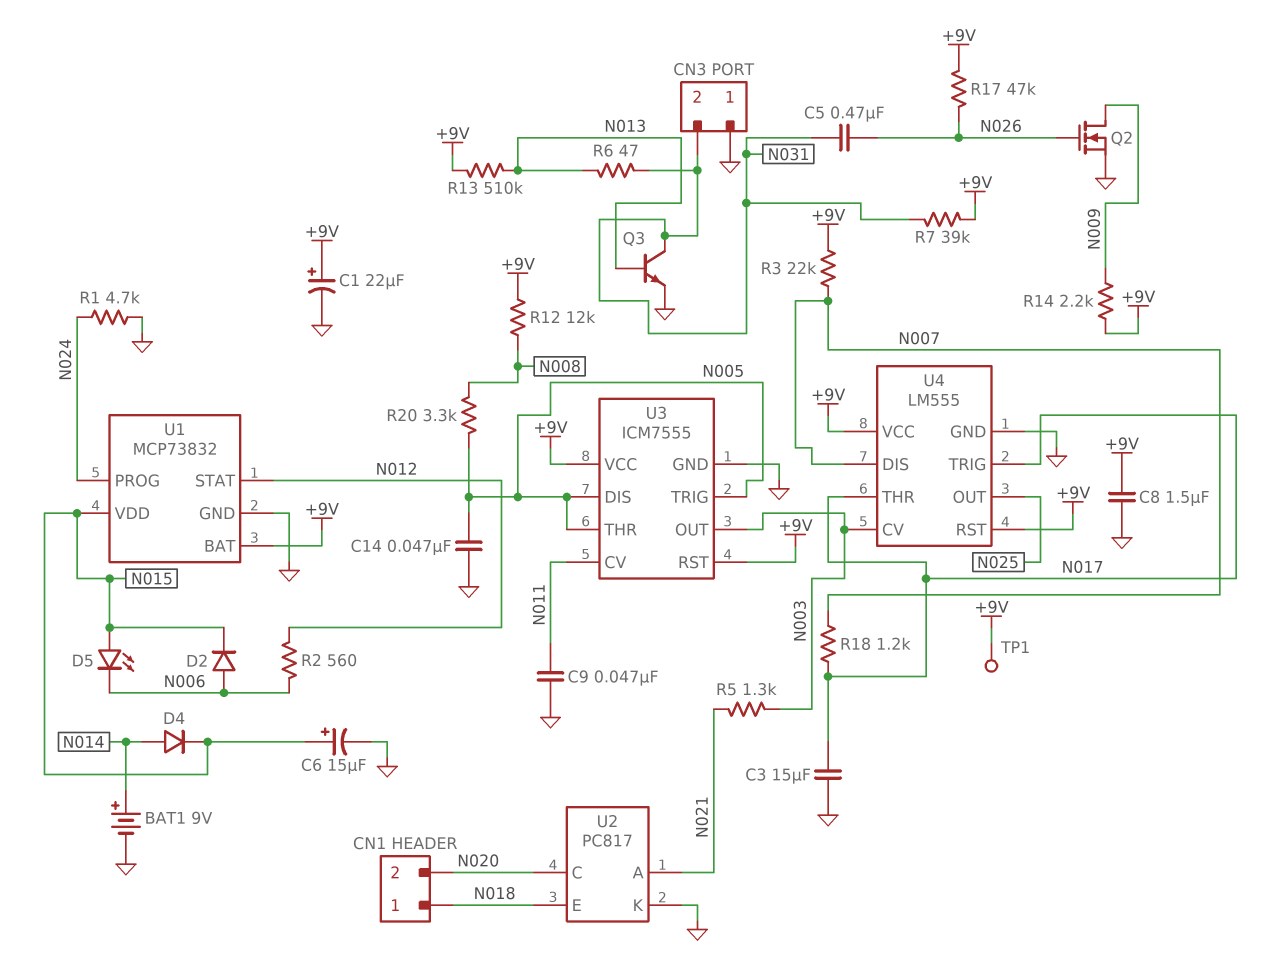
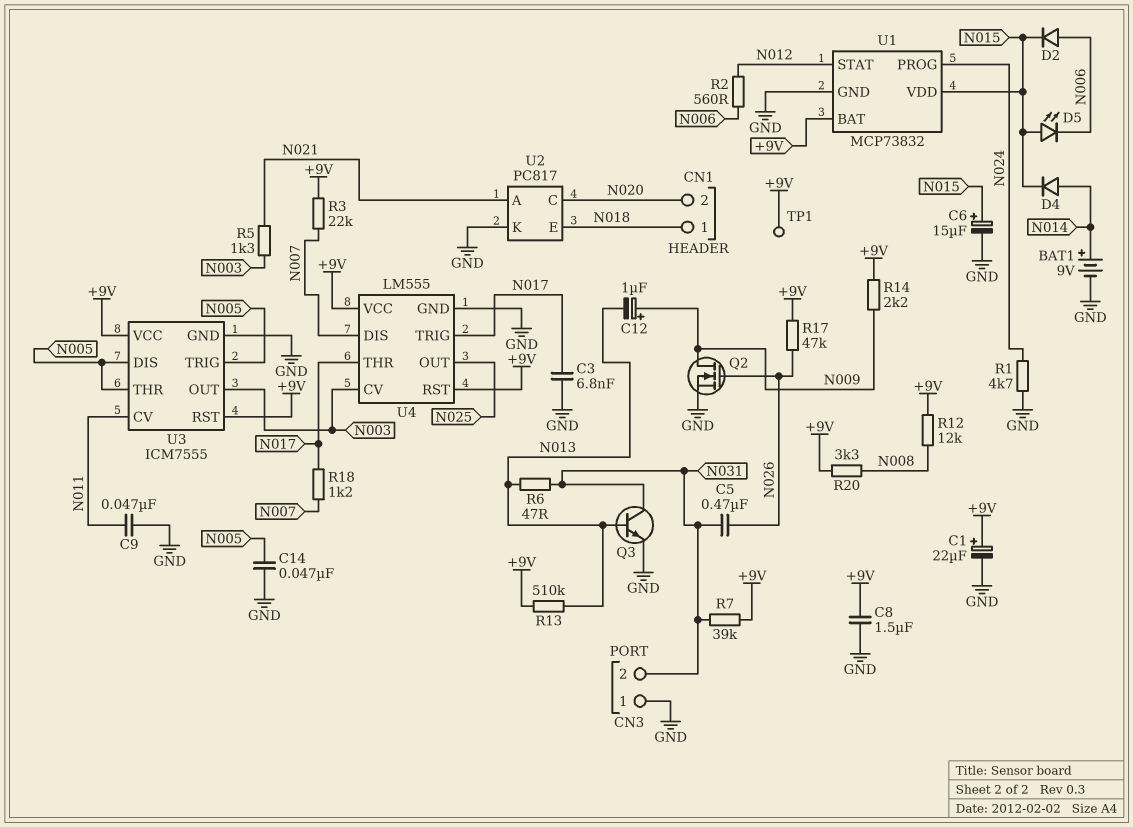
C3: 15uF (GND, N017) -> 6.8nF (GND, N017)
C12: none -> 1uF (plus N009, minus N013)
R20: 3.3k (N005, N008) -> 3.3k (+9V, N008)

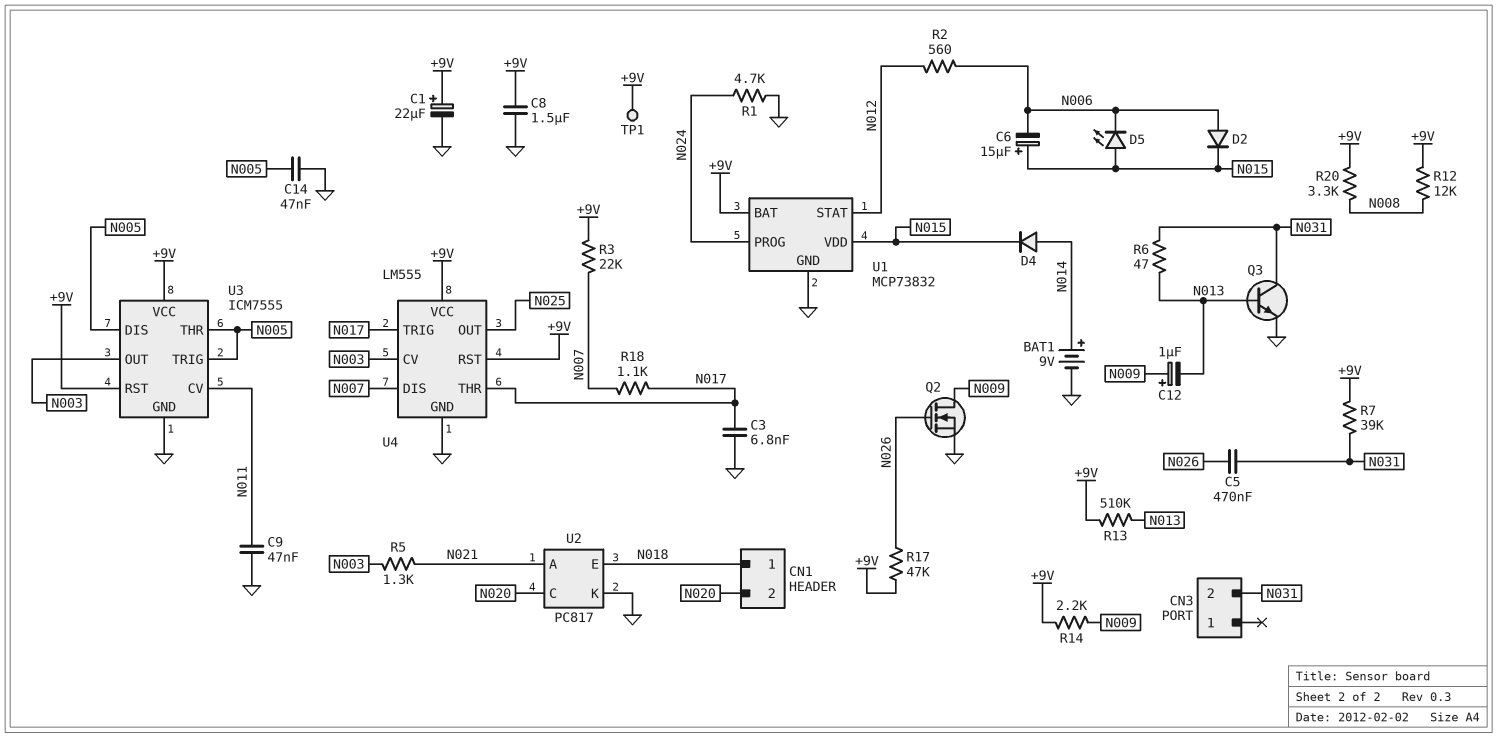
C6: 15uF (plus N015, minus GND) -> 15uF (plus N015, minus N006)
CN3 pin 1: GND -> none
R18: 1.2k (N007, N017) -> 1.1k (N007, N017)

